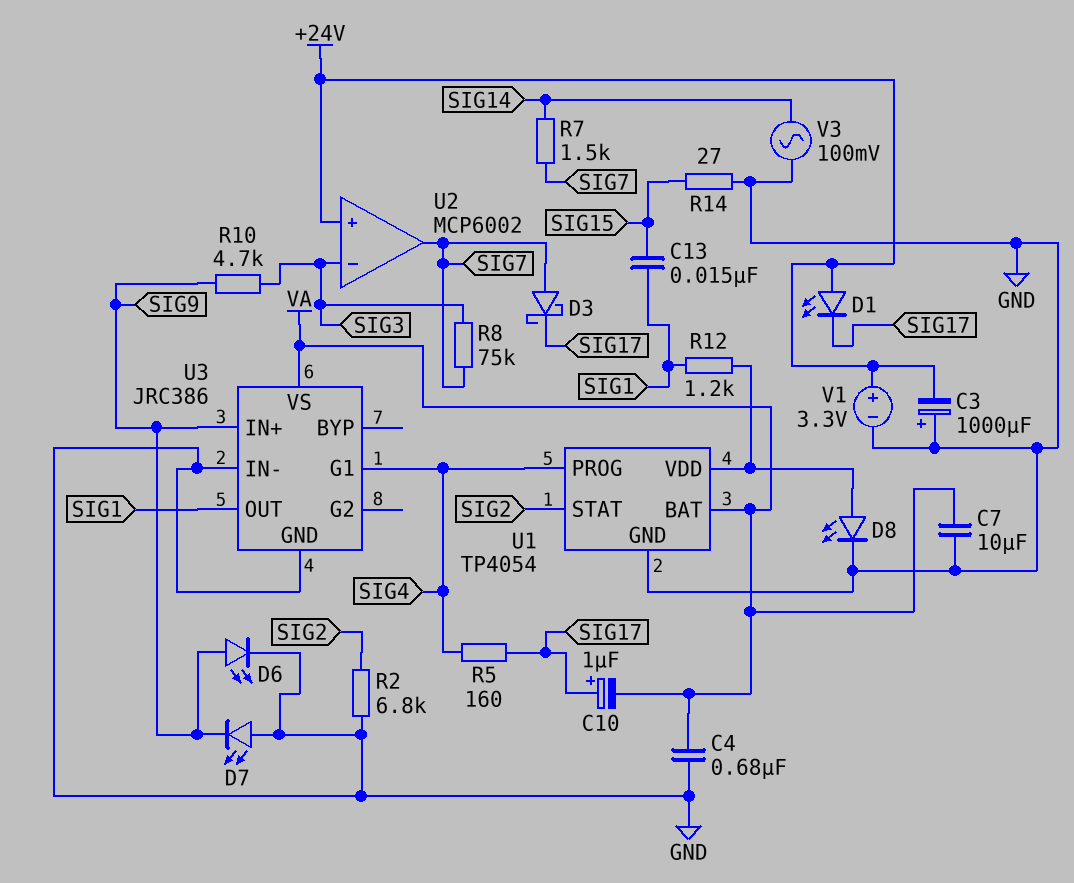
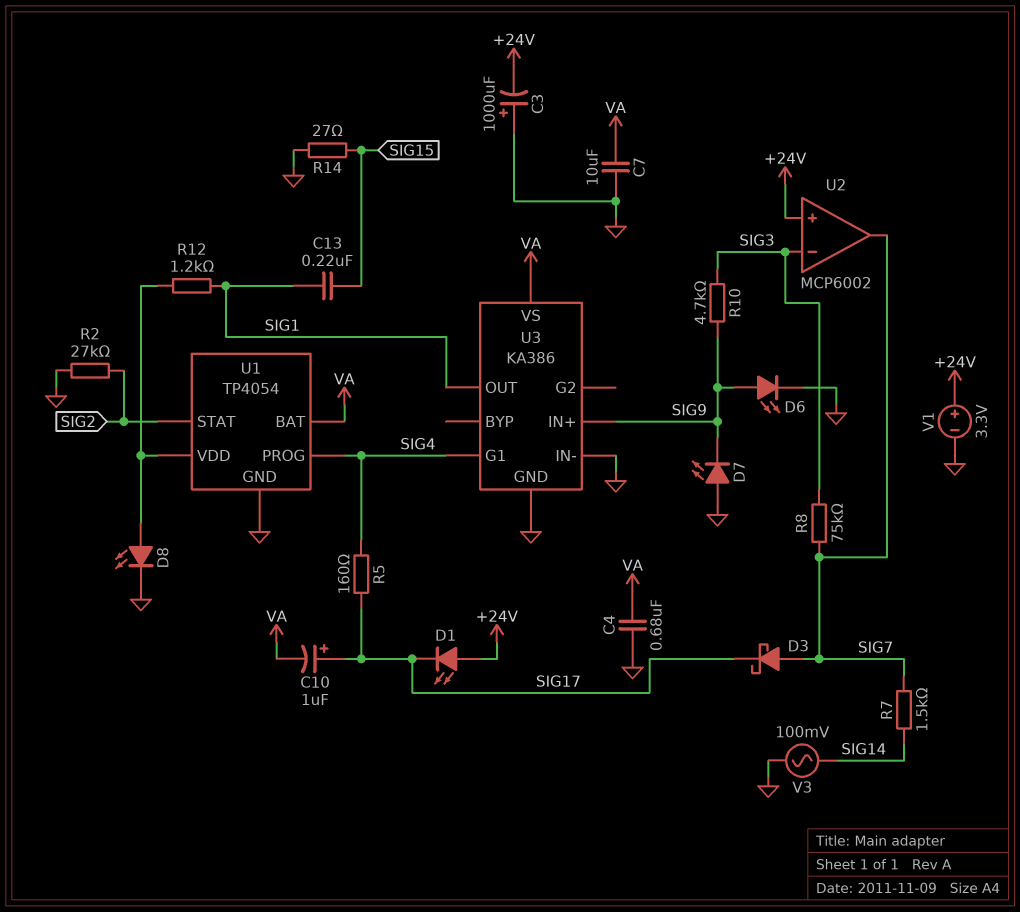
C13: 15nF (SIG1, SIG15) -> 220nF (SIG1, SIG15)
R2: 6.8k (GND, SIG2) -> 27k (GND, SIG2)
U3: JRC386 -> KA386

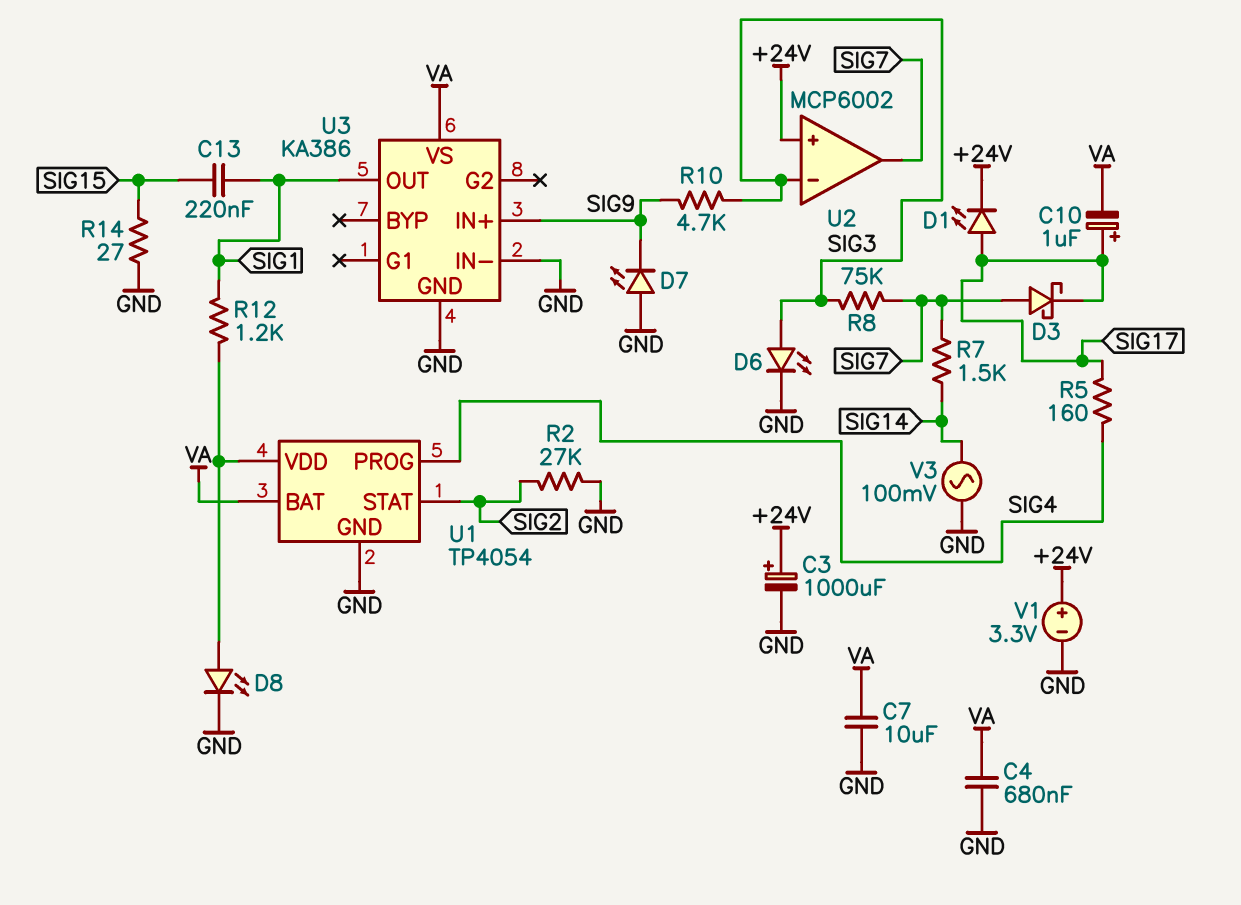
C3: 1000uF (plus GND, minus +24V) -> 1000uF (plus +24V, minus GND)
D1: LED (A +24V, K SIG17) -> LED (A SIG17, K +24V)
D6: LED (A SIG9, K GND) -> LED (A SIG3, K GND)
U3 pin G1: SIG4 -> none

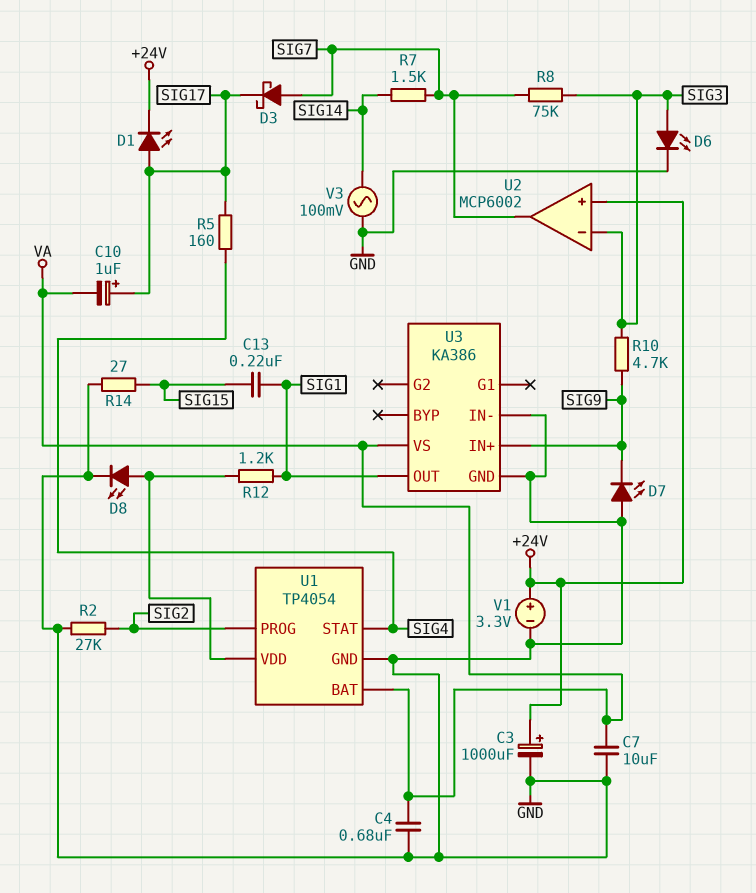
U1 pin PROG: SIG4 -> SIG2
U1 pin STAT: SIG2 -> SIG4

